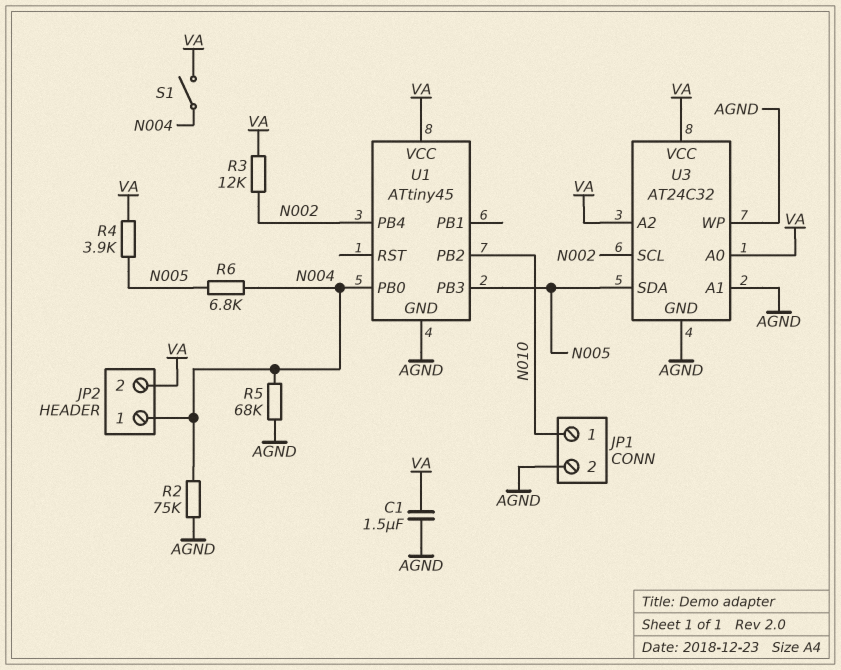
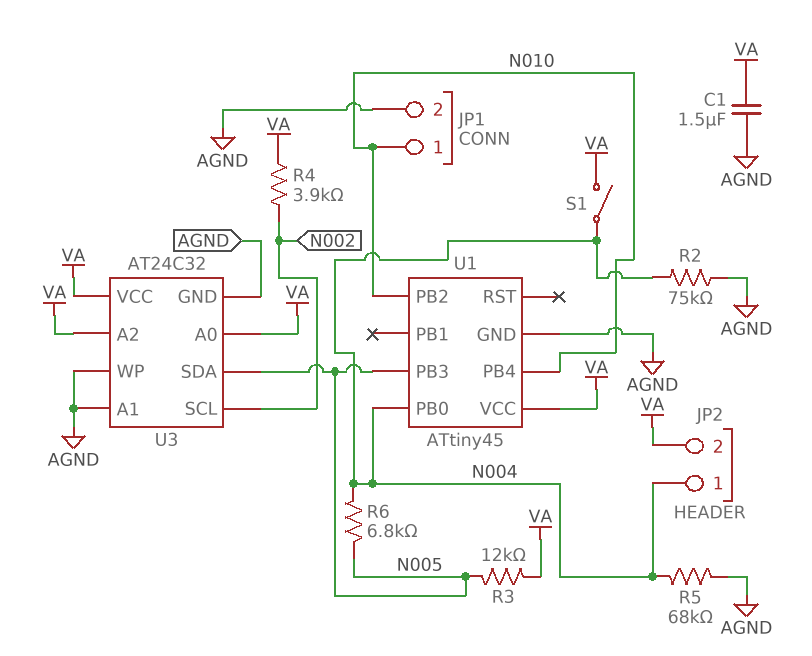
R3: 12k (N002, VA) -> 12k (N005, VA)
R4: 3.9k (N005, VA) -> 3.9k (N002, VA)
U1 pin PB4: N002 -> N010

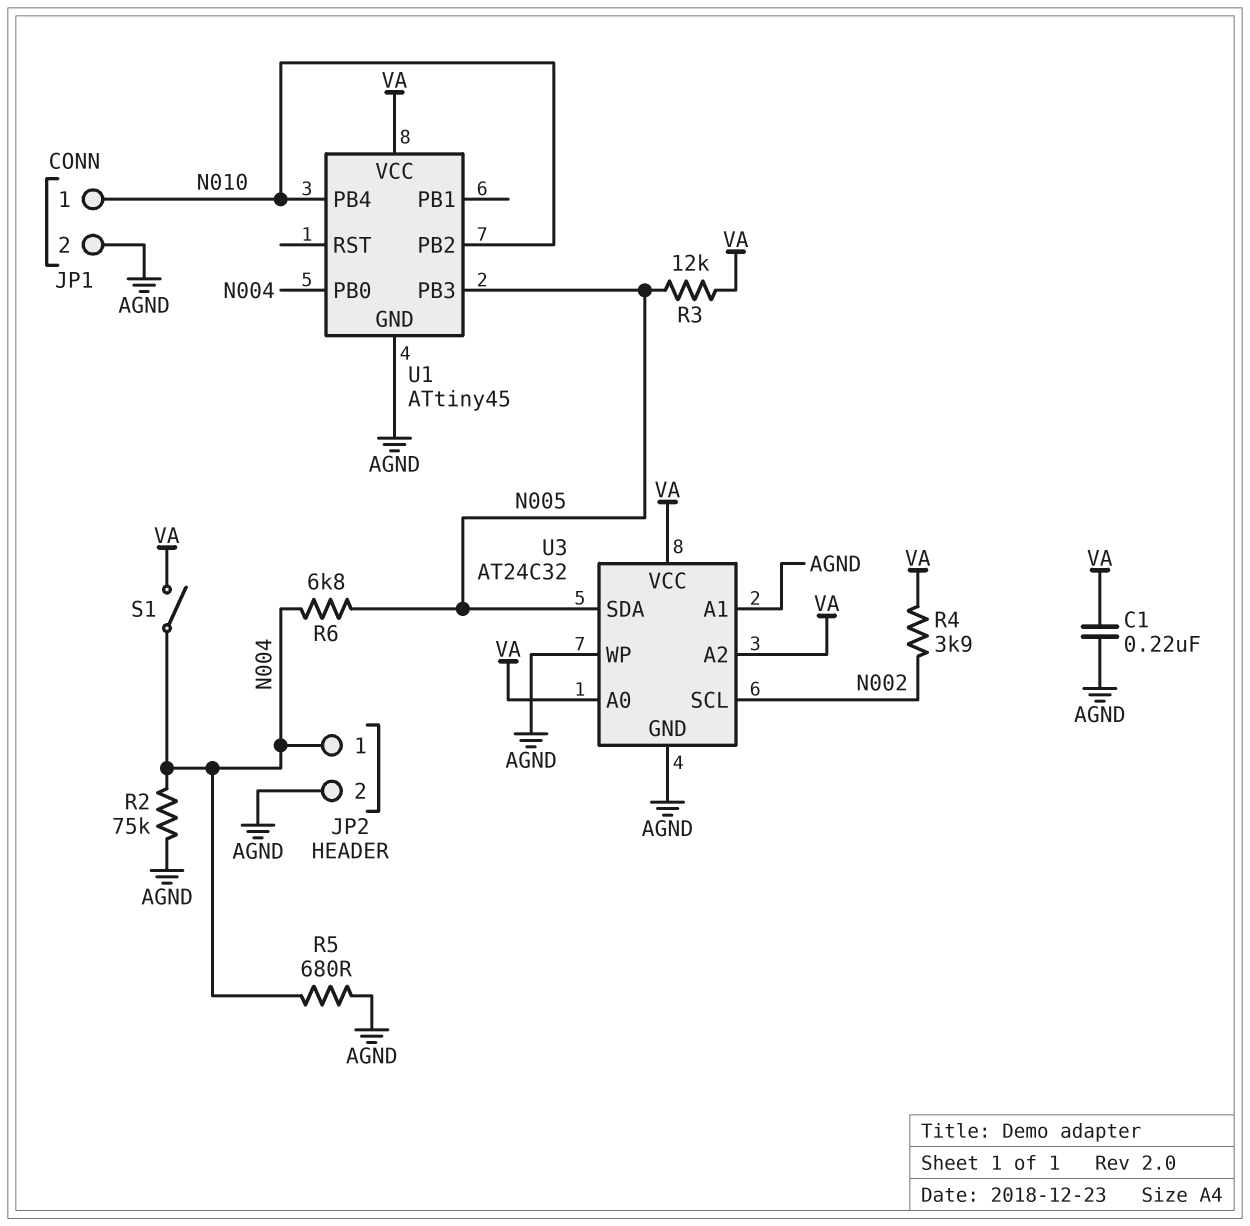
C1: 1.5uF (AGND, VA) -> 220nF (AGND, VA)
JP2 pin 2: VA -> AGND
R5: 68k (AGND, N004) -> 680 (AGND, N004)

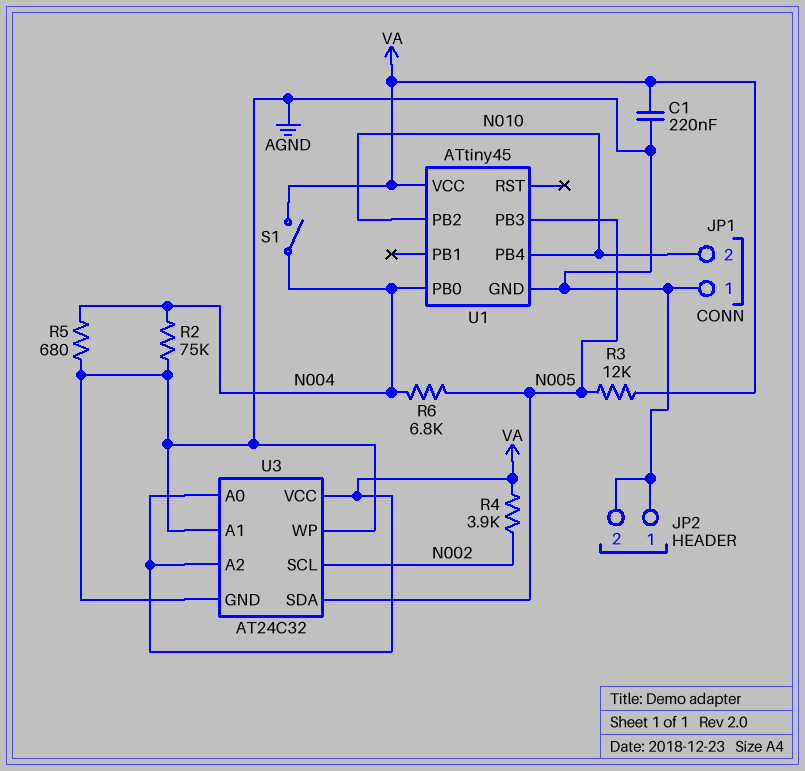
JP1 pin 1: N010 -> AGND
JP1 pin 2: AGND -> N010
JP2 pin 1: N004 -> AGND

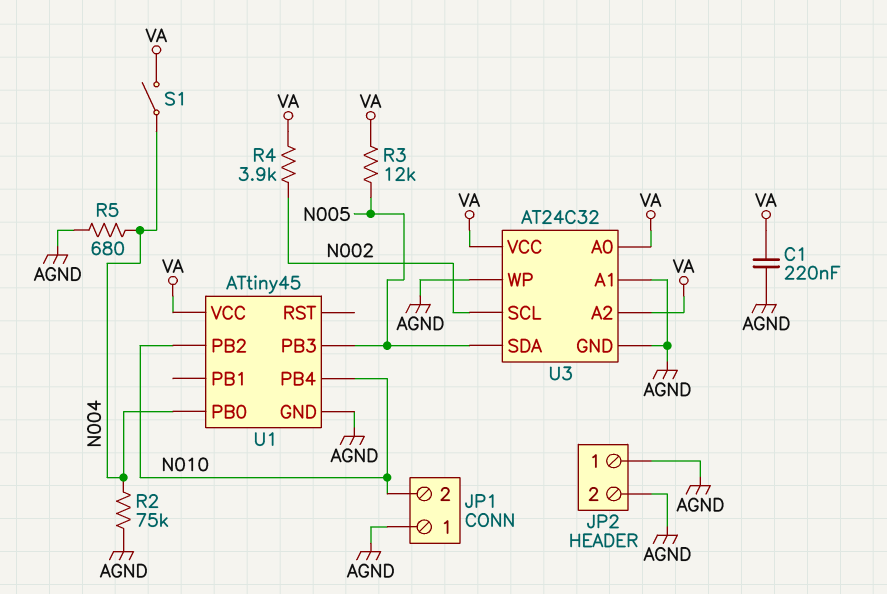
R6: 6.8k (N004, N005) -> none

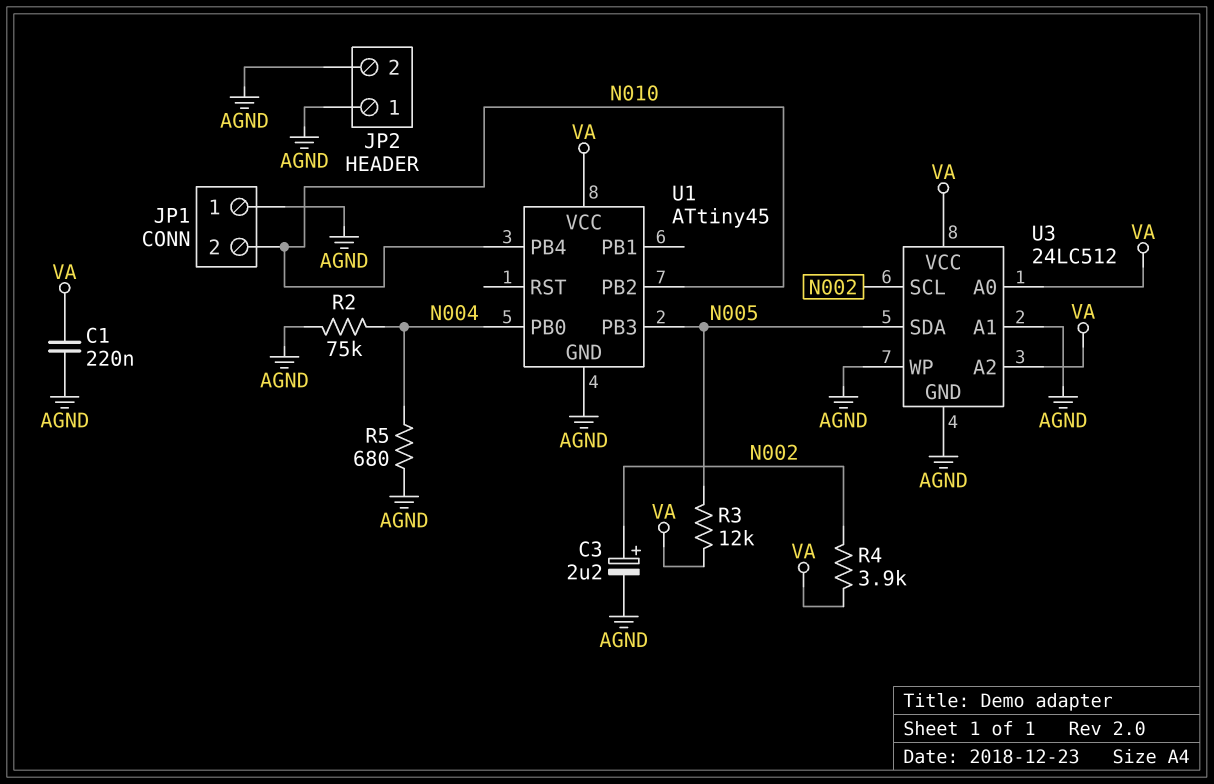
C3: none -> 2.2uF (plus N002, minus AGND)
S1: switch (N004, VA) -> none
U3: AT24C32 -> 24LC512

